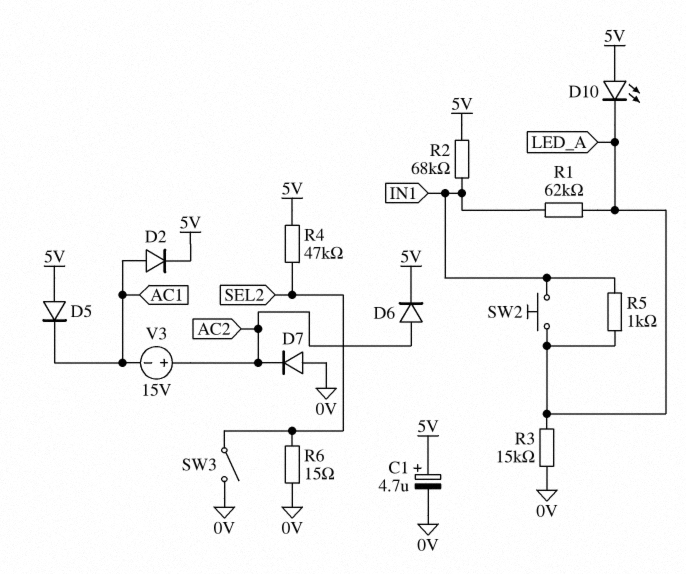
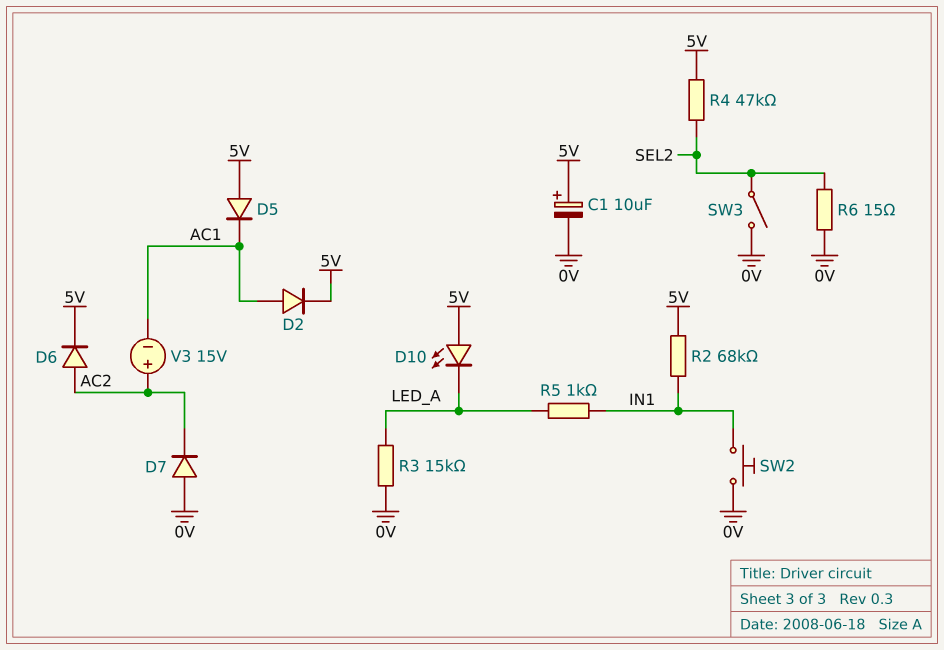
C1: 4.7uF (plus 5V, minus 0V) -> 10uF (plus 5V, minus 0V)
R1: 62k (IN1, LED_A) -> none
SW2: button (IN1, LED_A) -> button (0V, IN1)

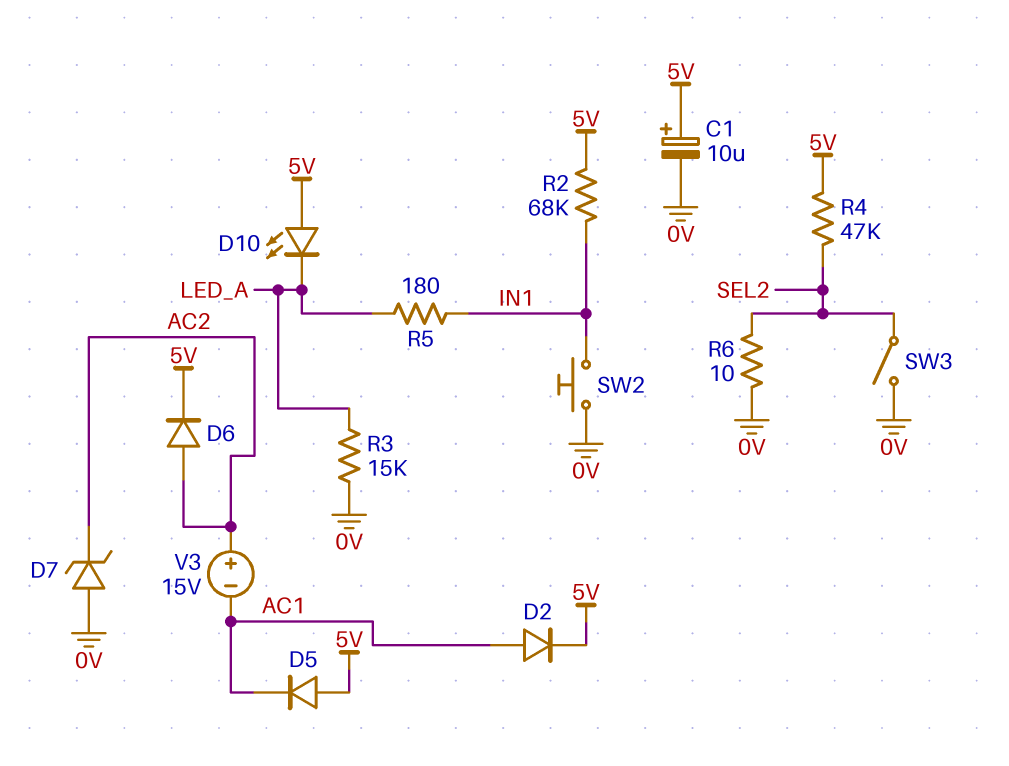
D7: diode (A 0V, K AC2) -> zener (A 0V, K AC2)
R5: 1k (IN1, LED_A) -> 180 (IN1, LED_A)
R6: 15 (0V, SEL2) -> 10 (0V, SEL2)

